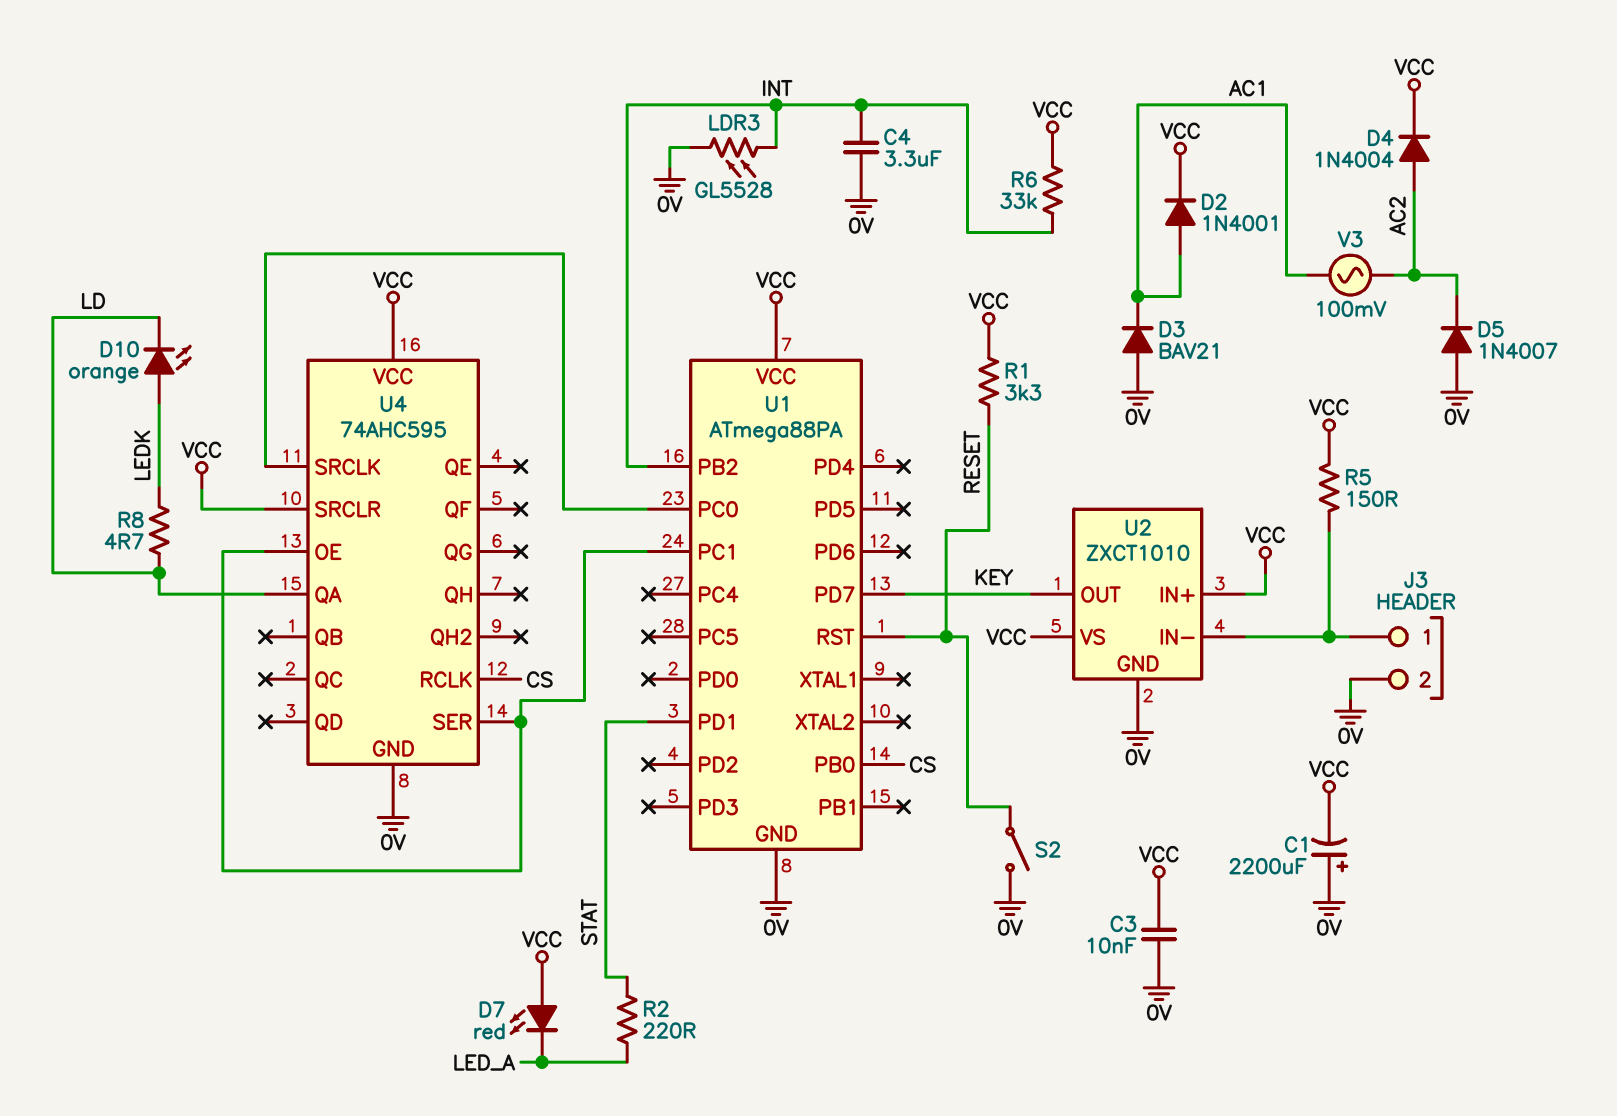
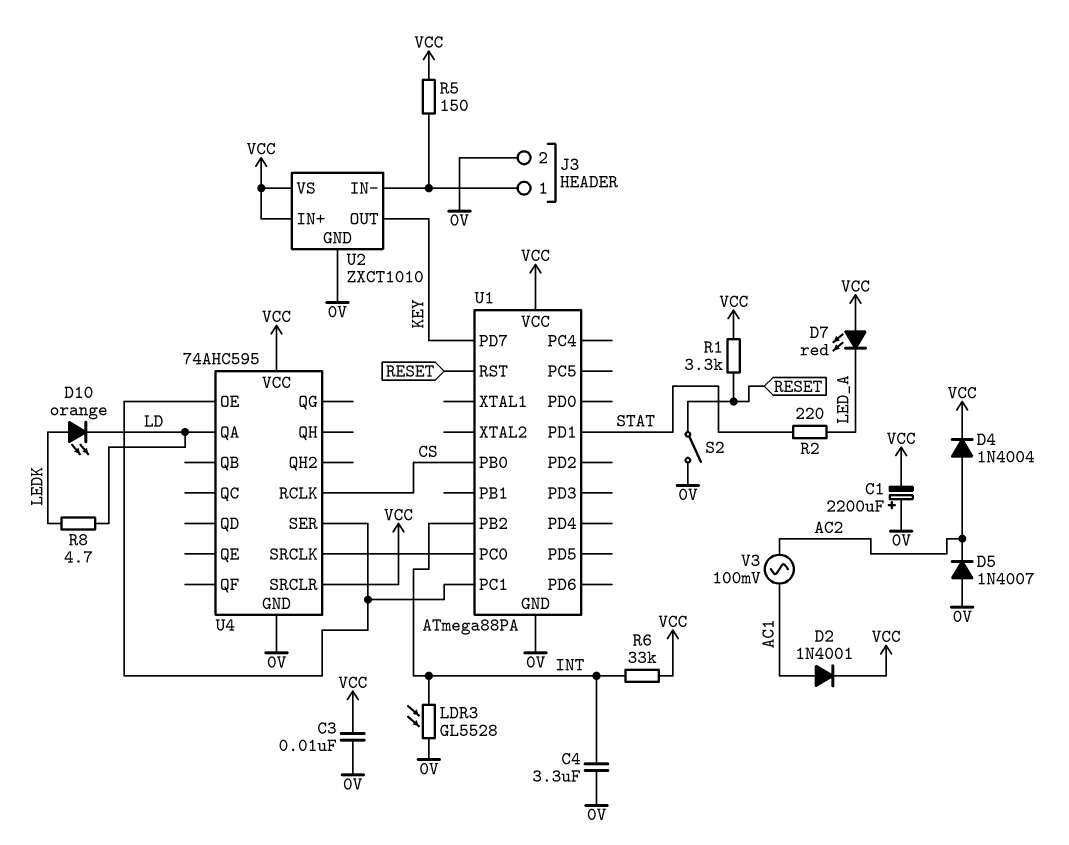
D3: diode BAV21 (A 0V, K AC1) -> none

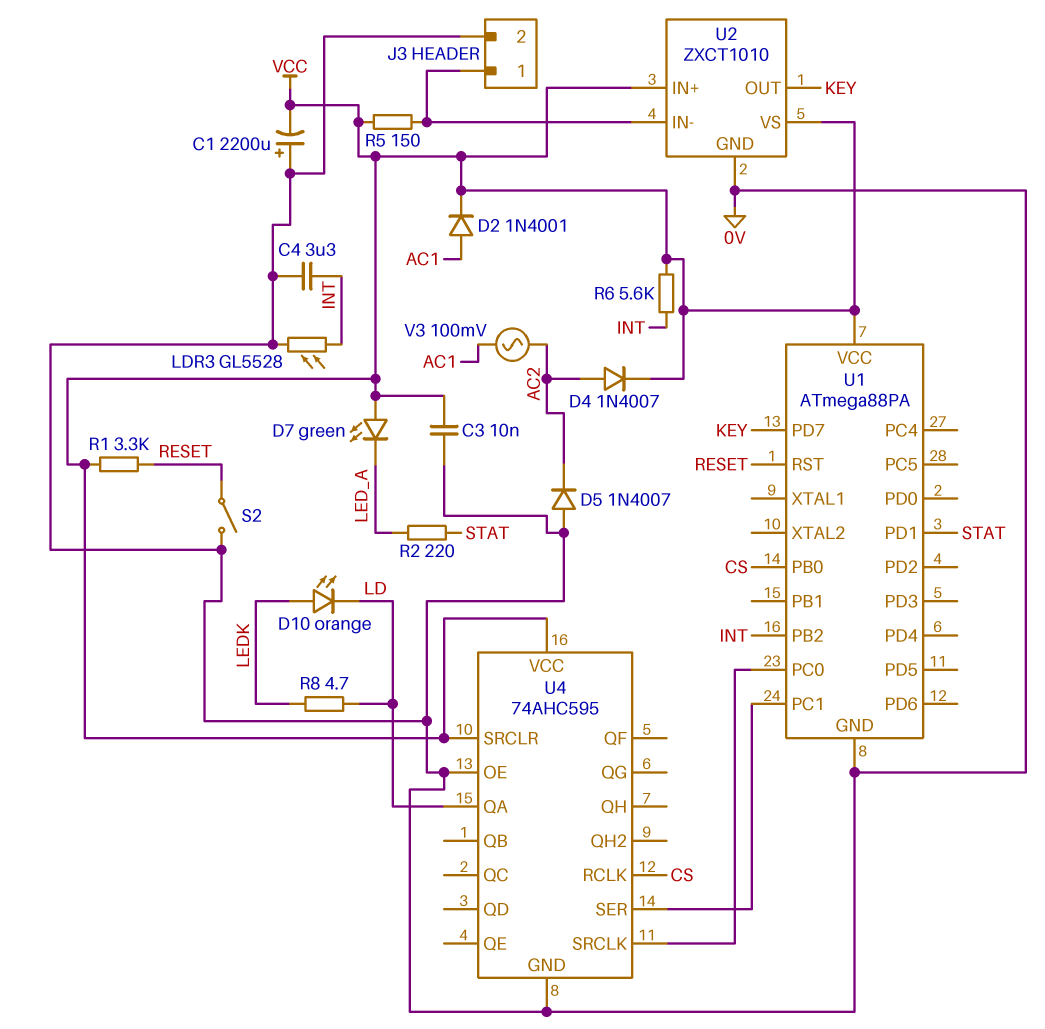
D4: diode 1N4004 (A AC2, K VCC) -> diode 1N4007 (A AC2, K VCC)
D7: LED red (A VCC, K LED_A) -> LED green (A VCC, K LED_A)
R6: 33k (INT, VCC) -> 5.6k (INT, VCC)
U4 pin OE: U1/PC1 -> 0V

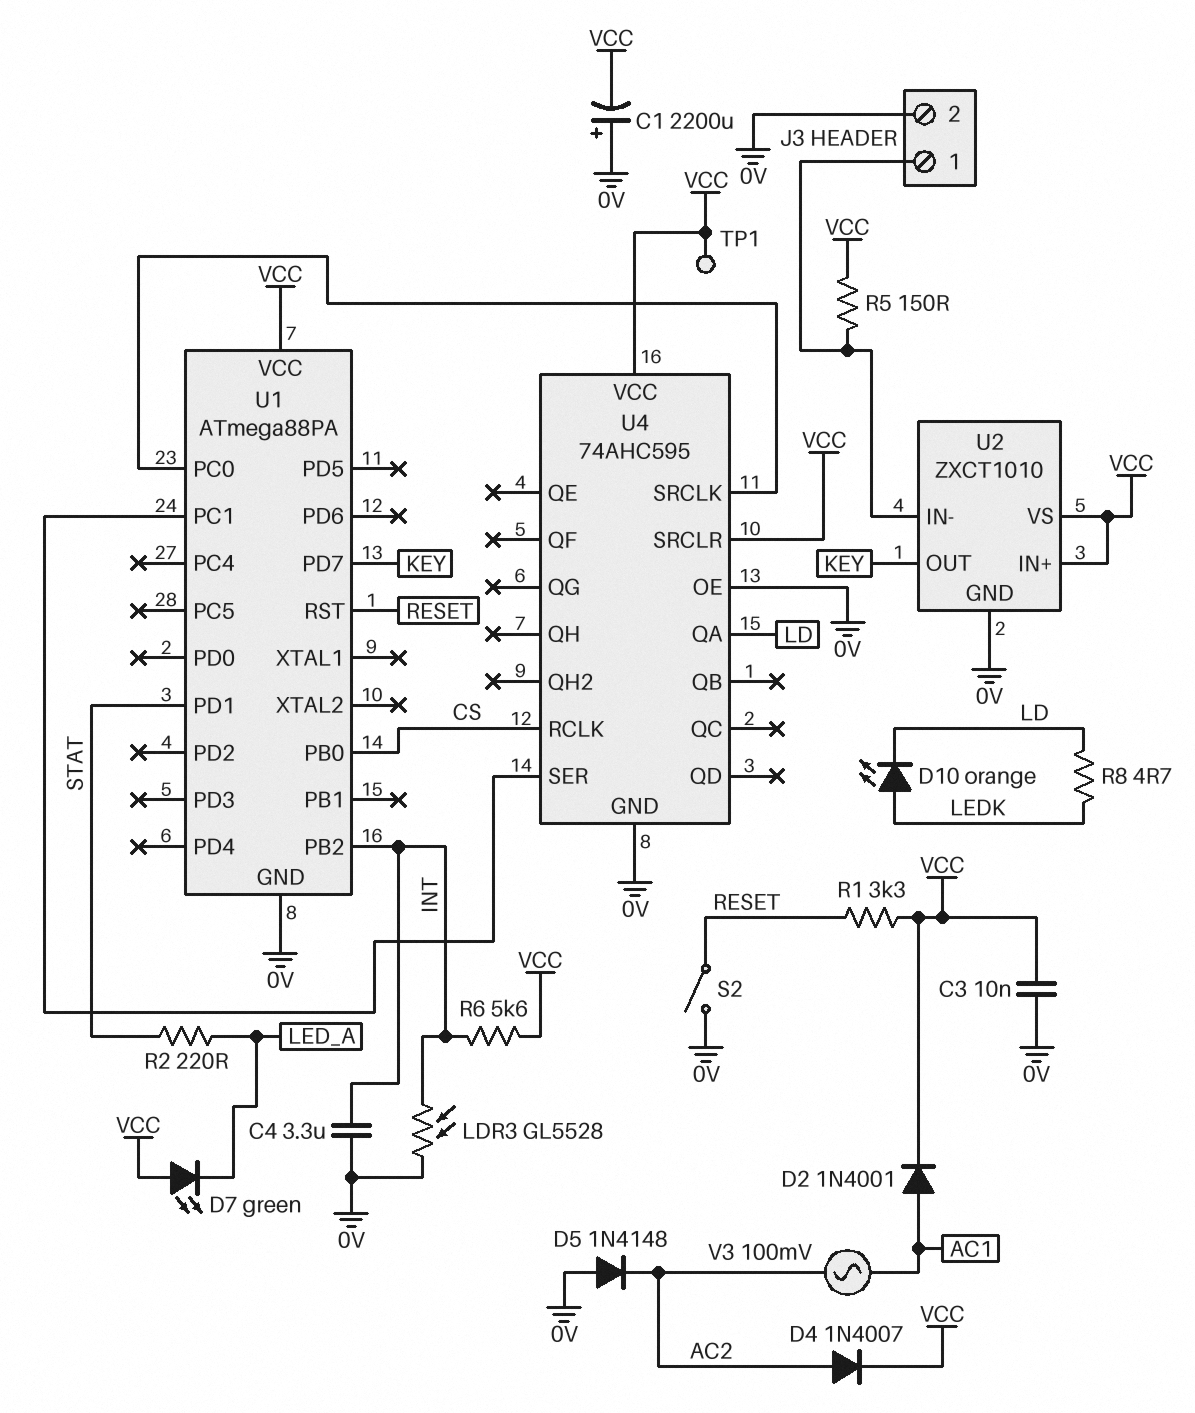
D5: diode 1N4007 (A 0V, K AC2) -> diode 1N4148 (A 0V, K AC2)
TP1: none -> test point (VCC)

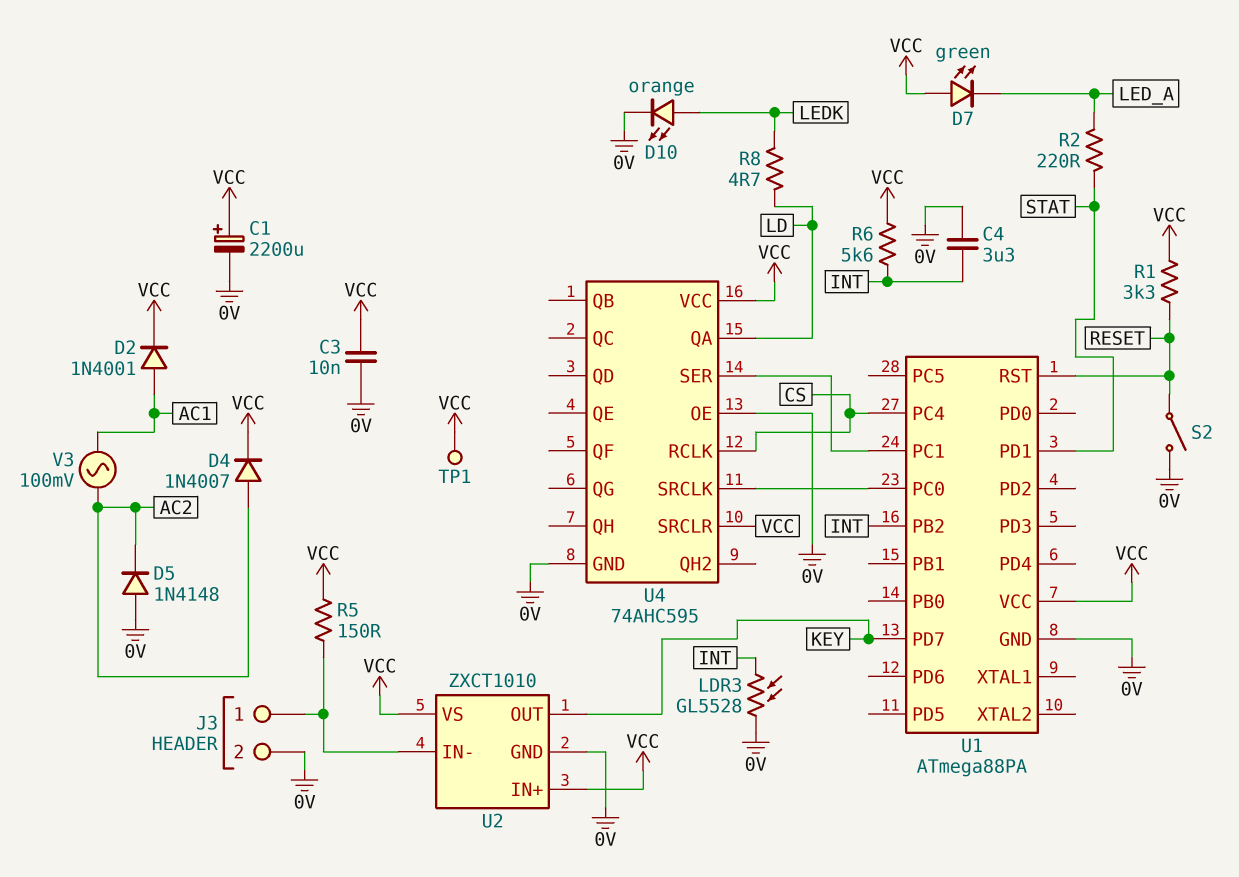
C1: 2200uF (plus 0V, minus VCC) -> 2200uF (plus VCC, minus 0V)
D10: LED orange (A LEDK, K LD) -> LED orange (A LEDK, K 0V)
U1 pin PB0: CS -> none
U1 pin PC4: none -> CS

